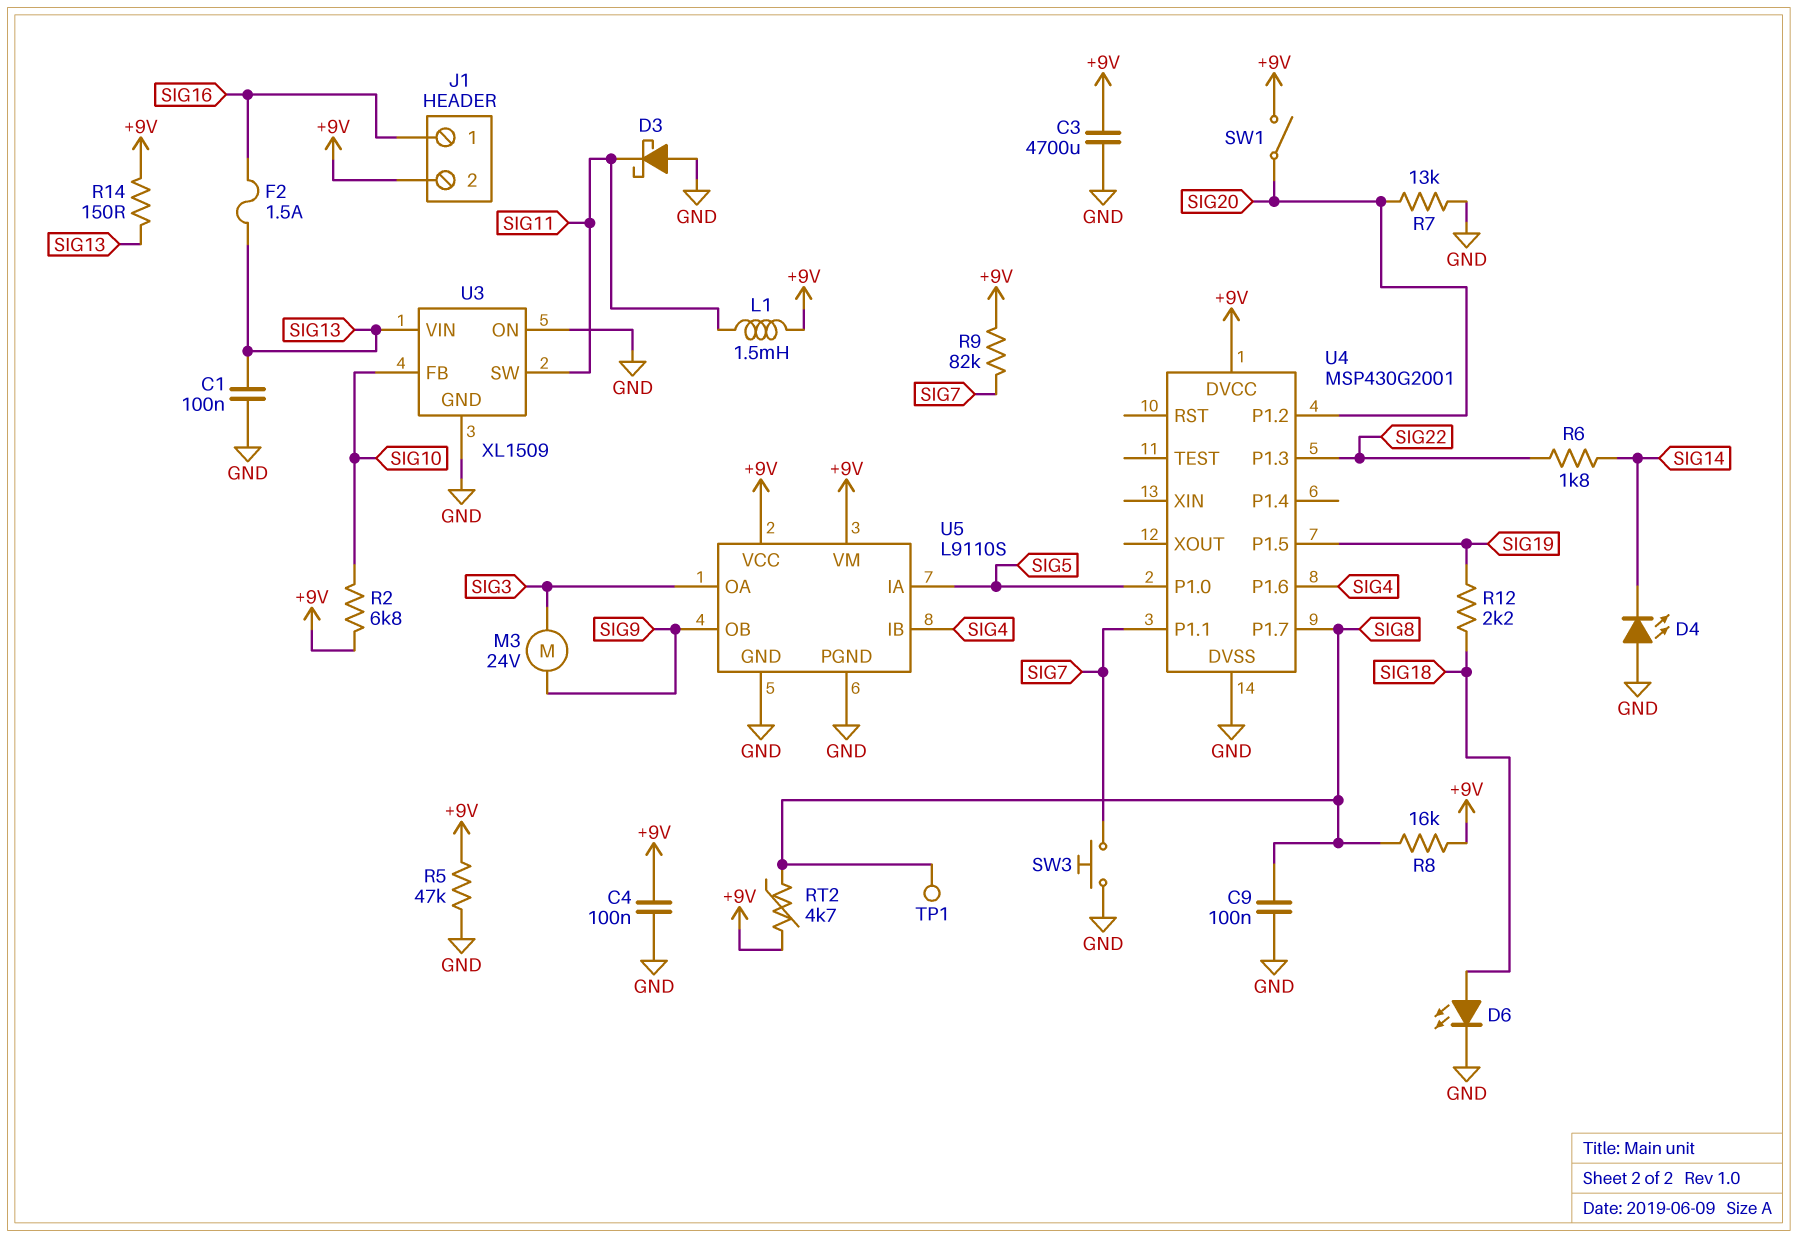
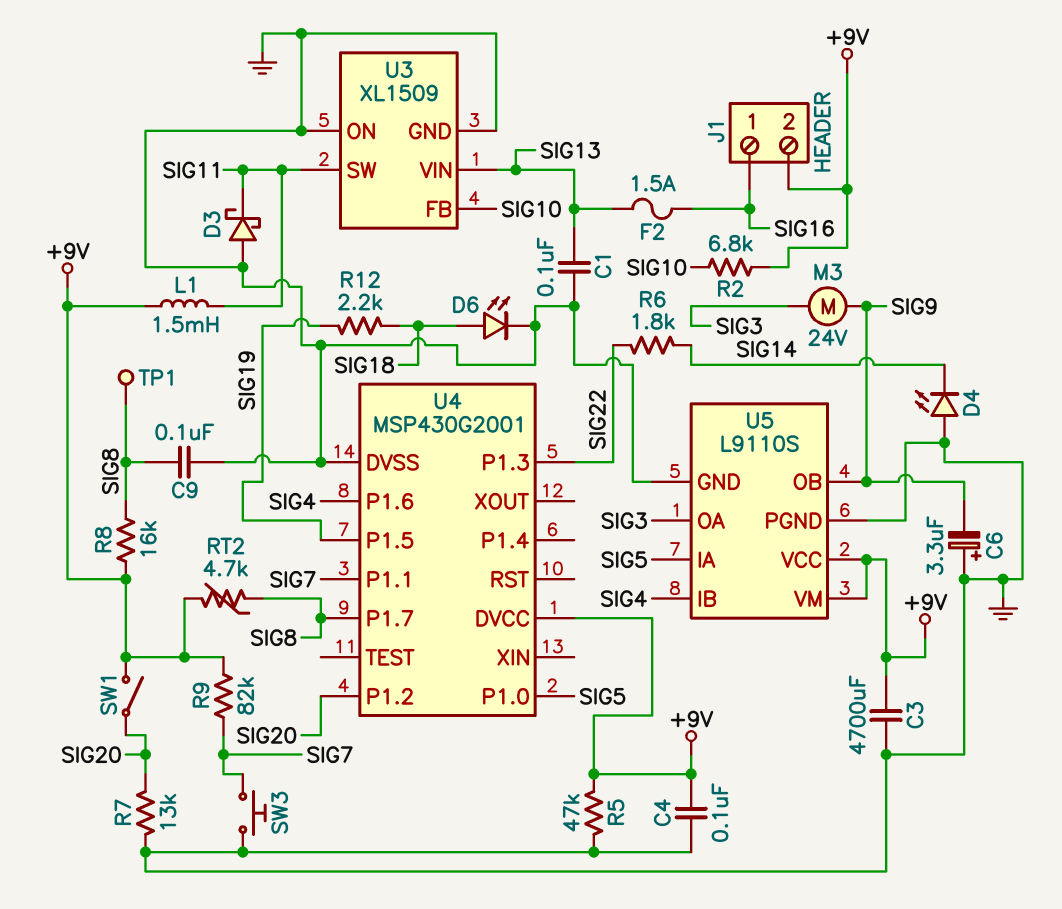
C6: none -> 3.3uF (plus GND, minus SIG9)
R14: 150 (+9V, SIG13) -> none

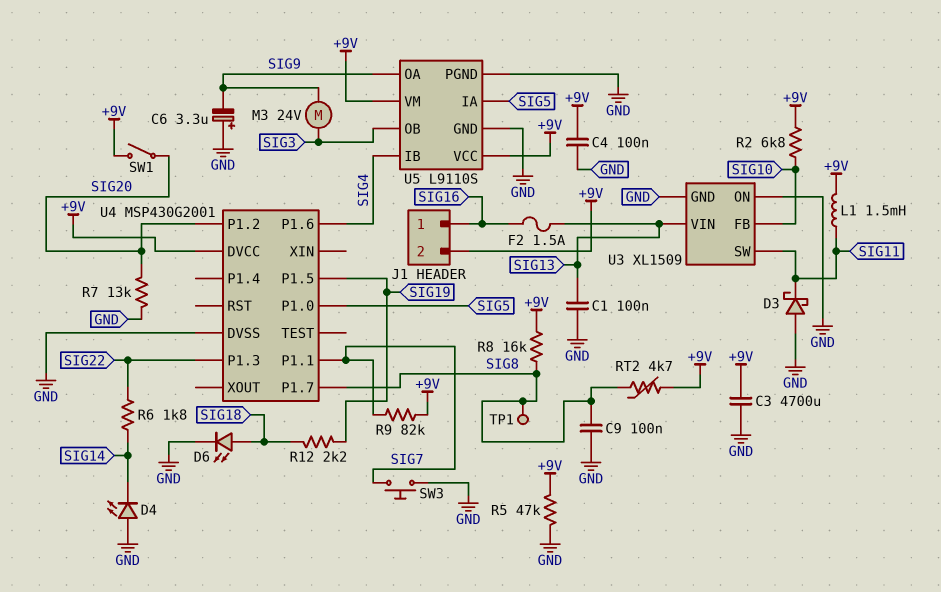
U5 pin OA: SIG3 -> SIG9
U5 pin OB: SIG9 -> SIG3

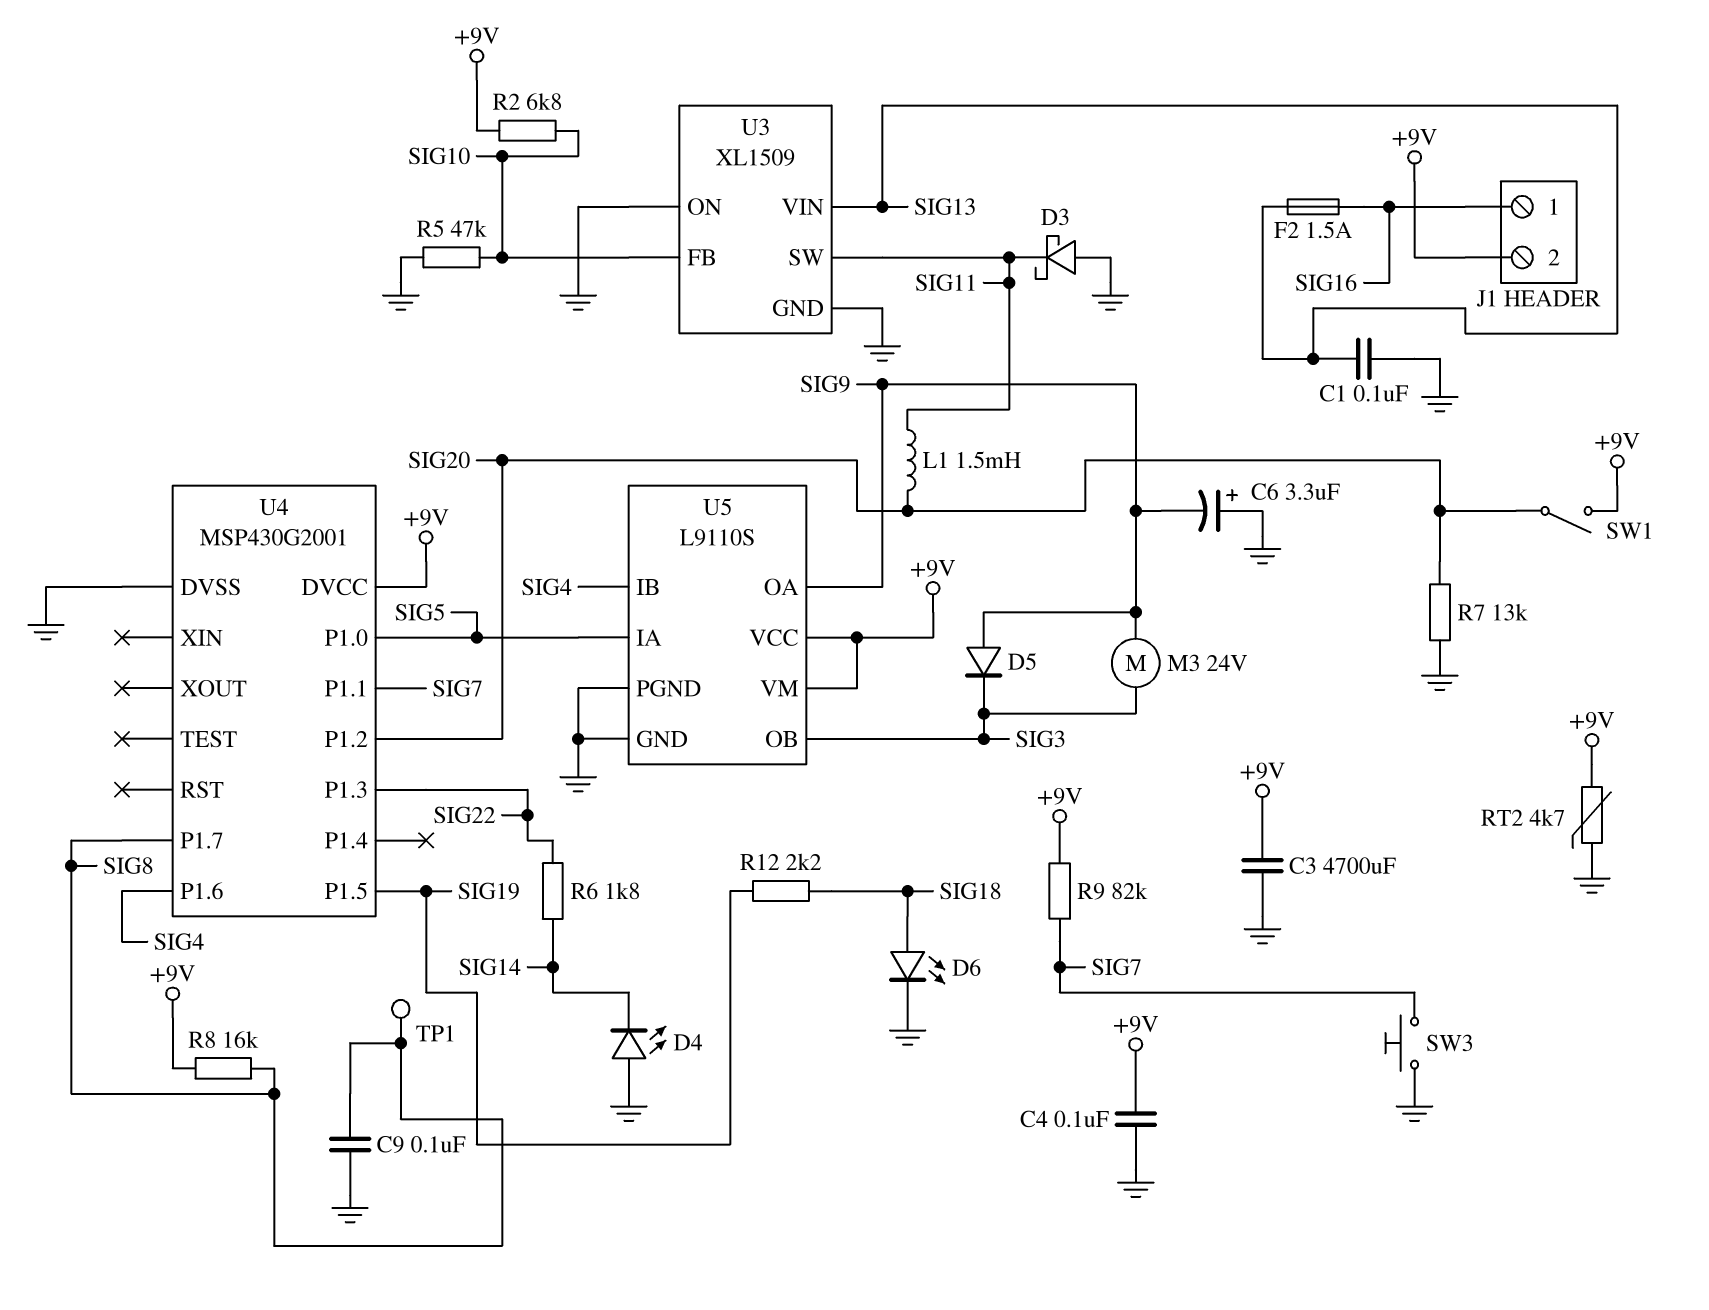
D5: none -> diode (A SIG9, K SIG3)
L1: 1.5mH (+9V, SIG11) -> 1.5mH (SIG11, SIG20)
R5: 47k (+9V, GND) -> 47k (GND, SIG10)
RT2: 4.7k (+9V, SIG8) -> 4.7k (+9V, GND)

